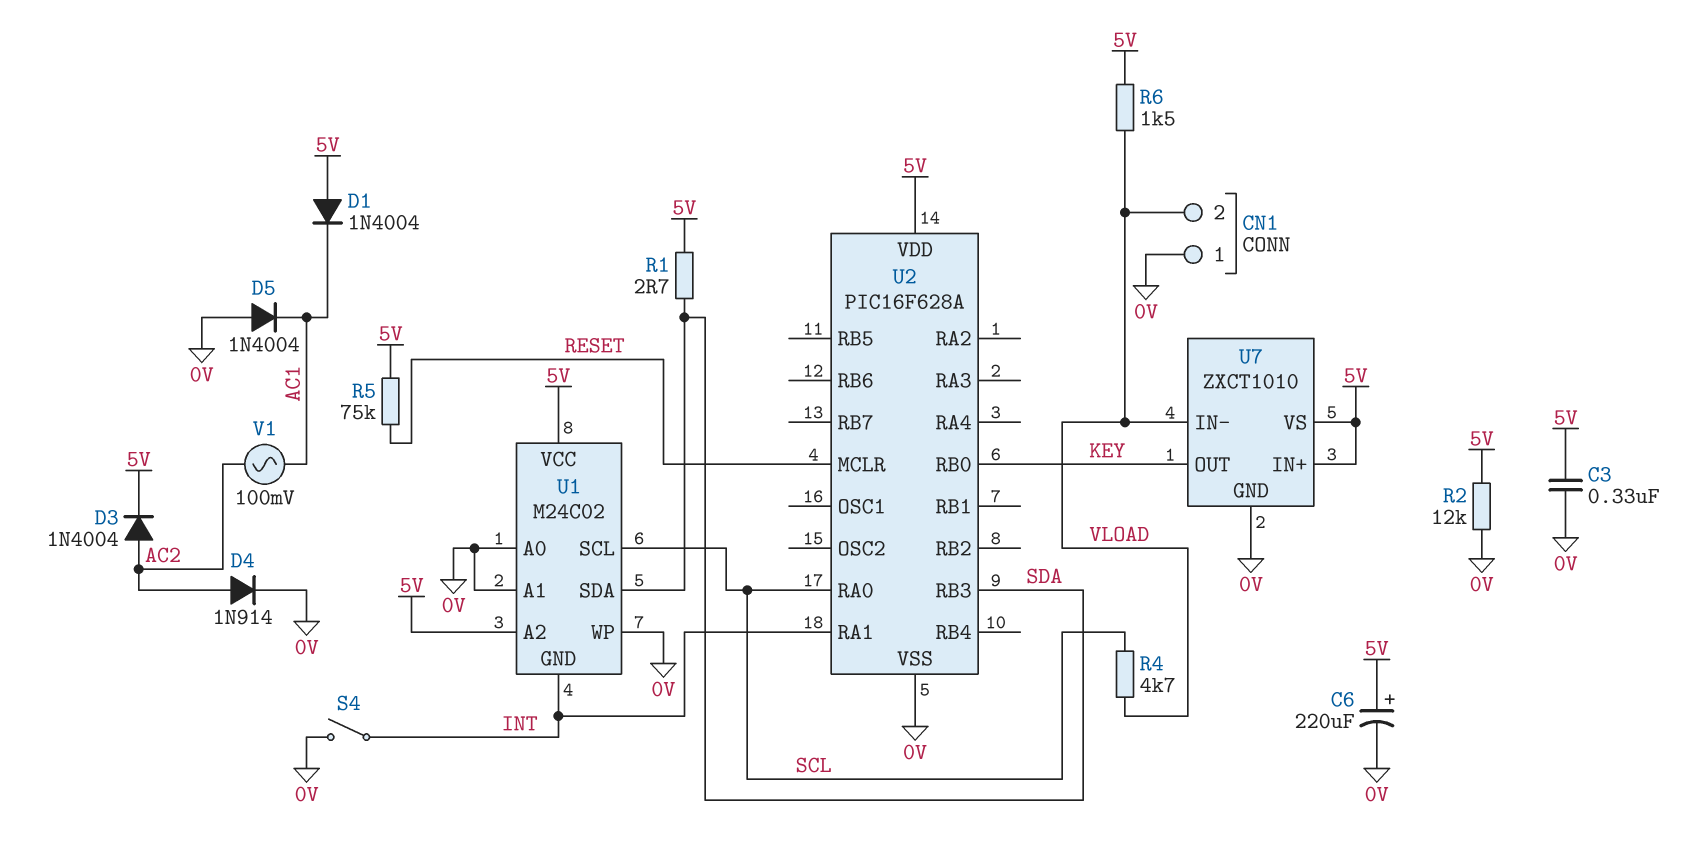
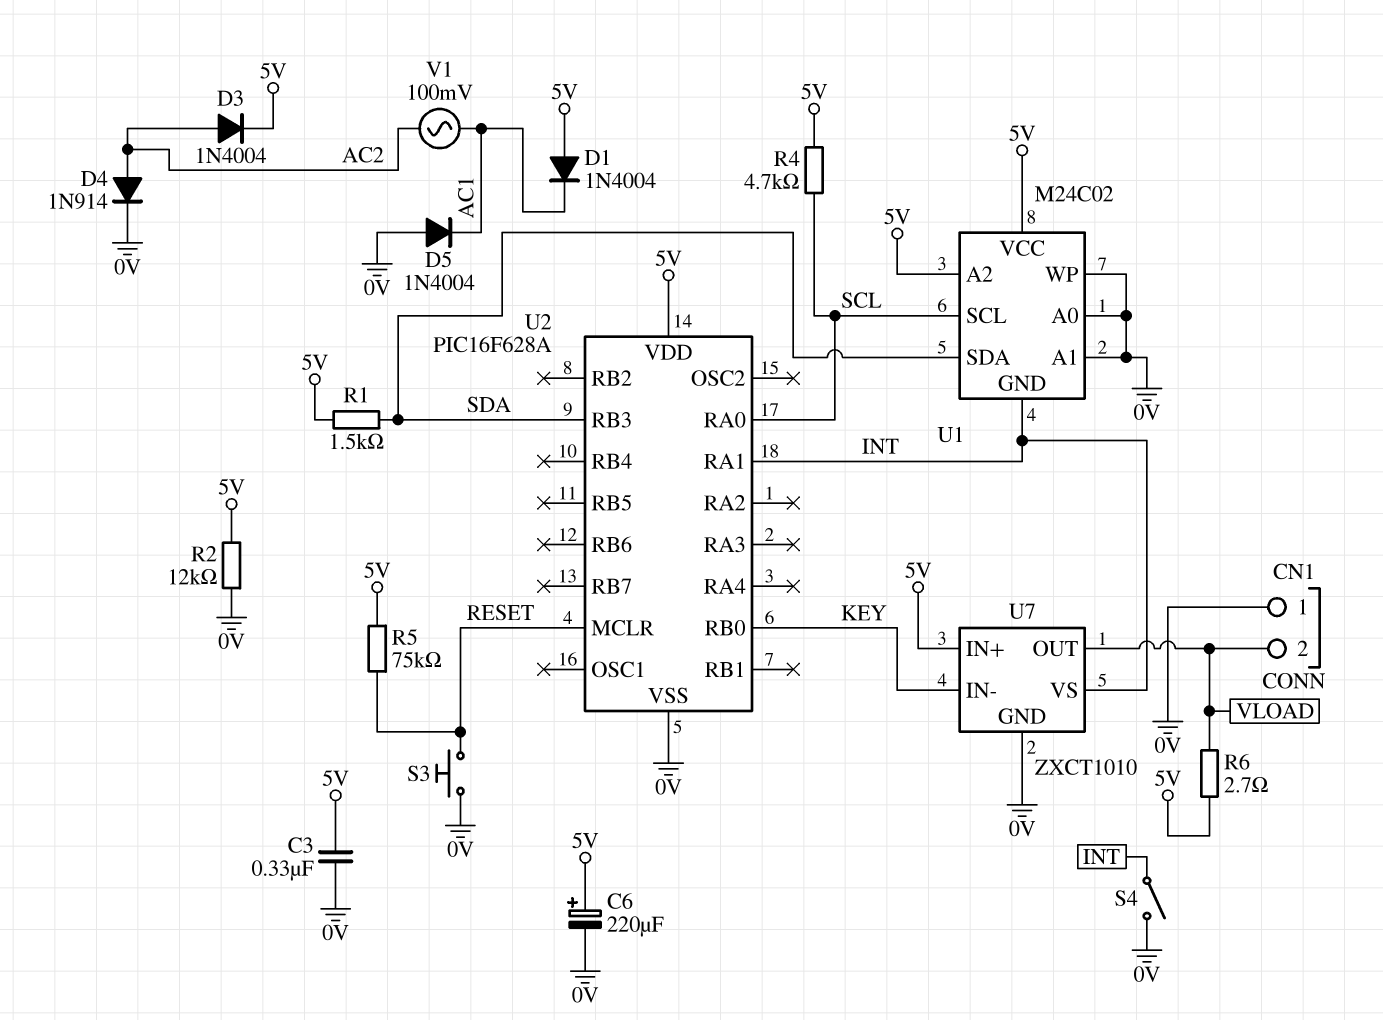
R1: 2.7 (5V, SDA) -> 1.5k (5V, SDA)
R4: 4.7k (SCL, VLOAD) -> 4.7k (5V, SCL)
R6: 1.5k (5V, VLOAD) -> 2.7 (5V, VLOAD)
S3: none -> button (0V, RESET)
U7 pin IN-: VLOAD -> KEY
U7 pin OUT: KEY -> VLOAD
U7 pin VS: 5V -> INT

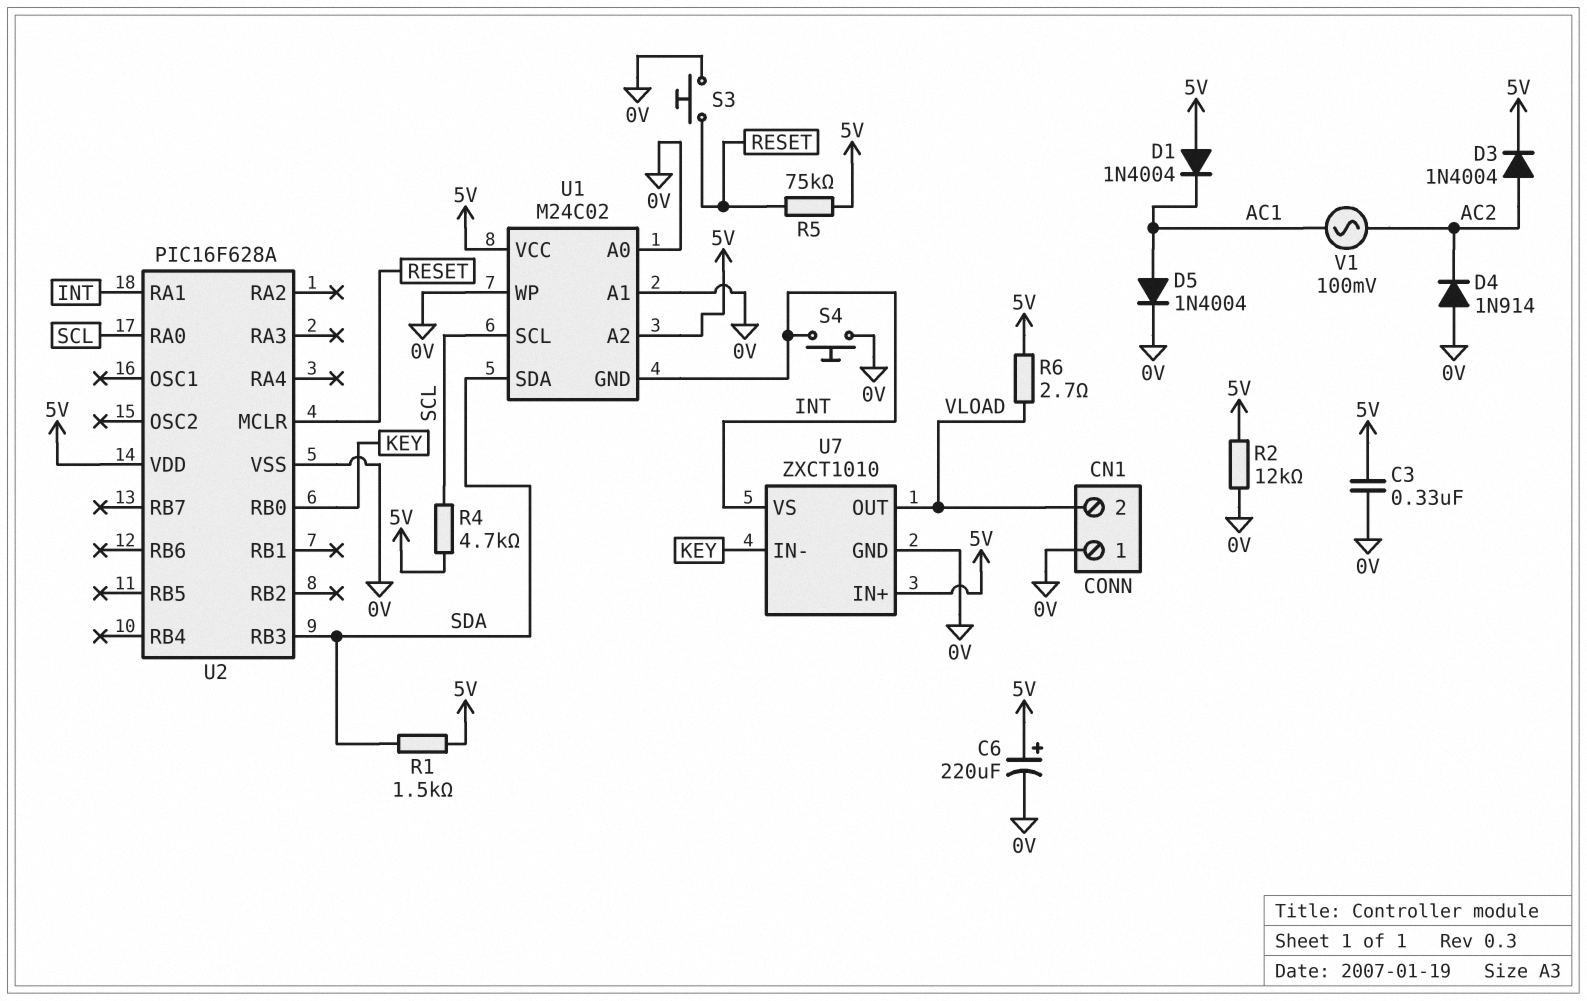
D4: diode 1N914 (A AC2, K 0V) -> diode 1N914 (A 0V, K AC2)
D5: diode 1N4004 (A 0V, K AC1) -> diode 1N4004 (A AC1, K 0V)
S4: switch (0V, INT) -> button (0V, INT)

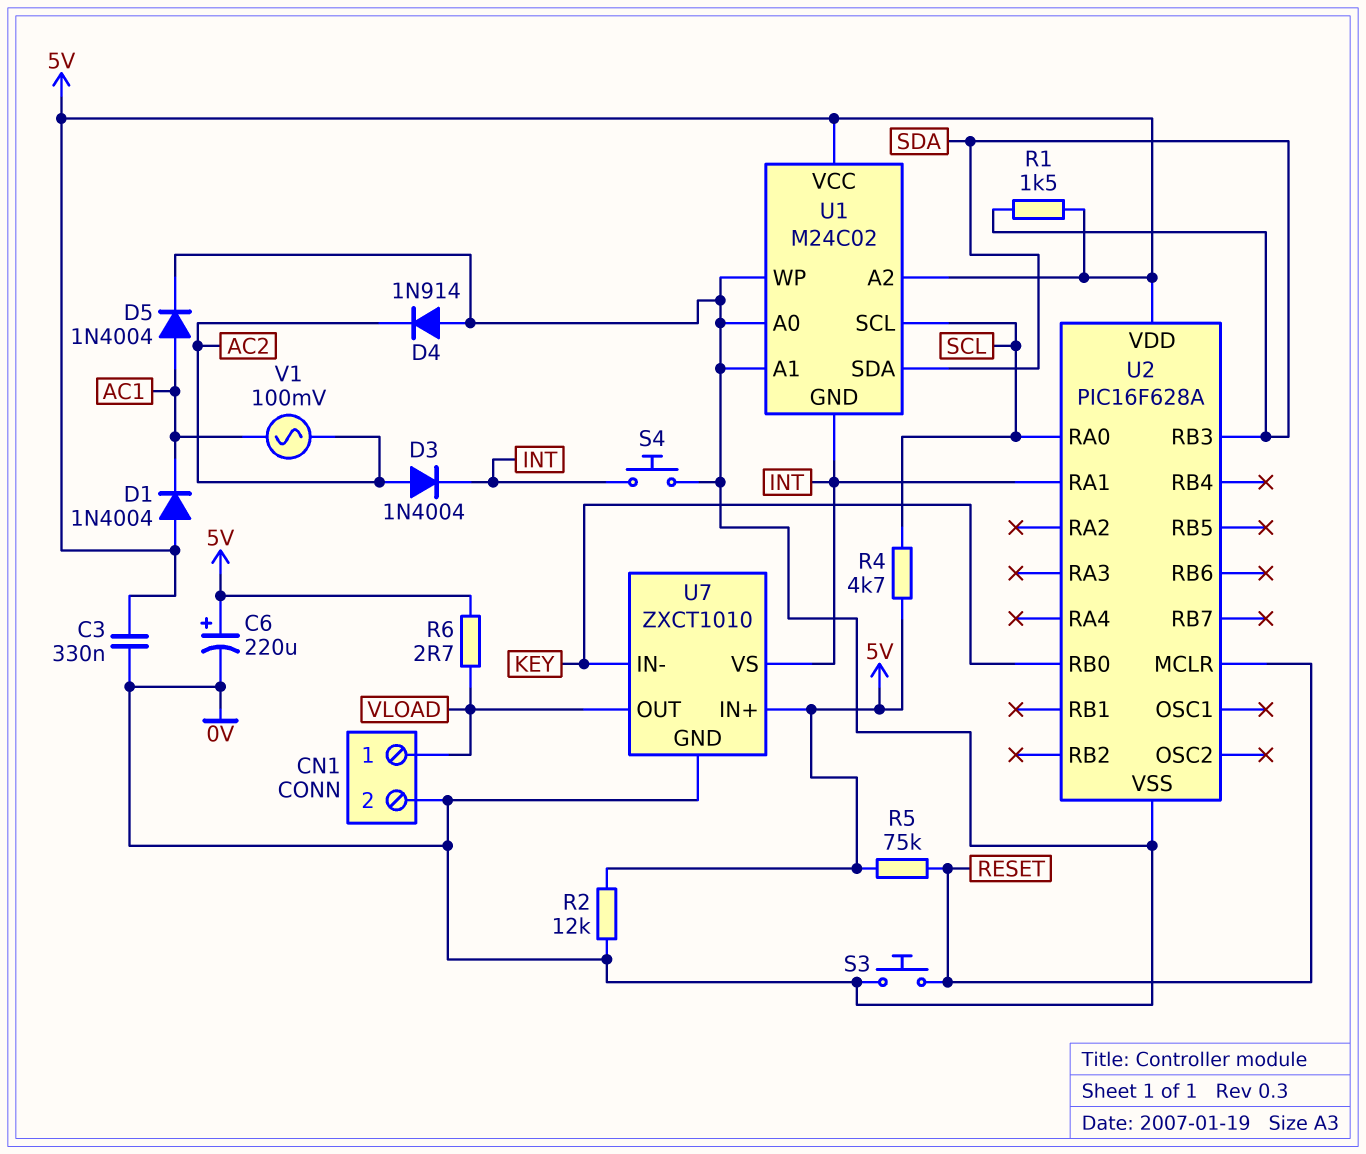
CN1 pin 1: 0V -> VLOAD
CN1 pin 2: VLOAD -> 0V
D3: diode 1N4004 (A AC2, K 5V) -> diode 1N4004 (A AC2, K INT)

